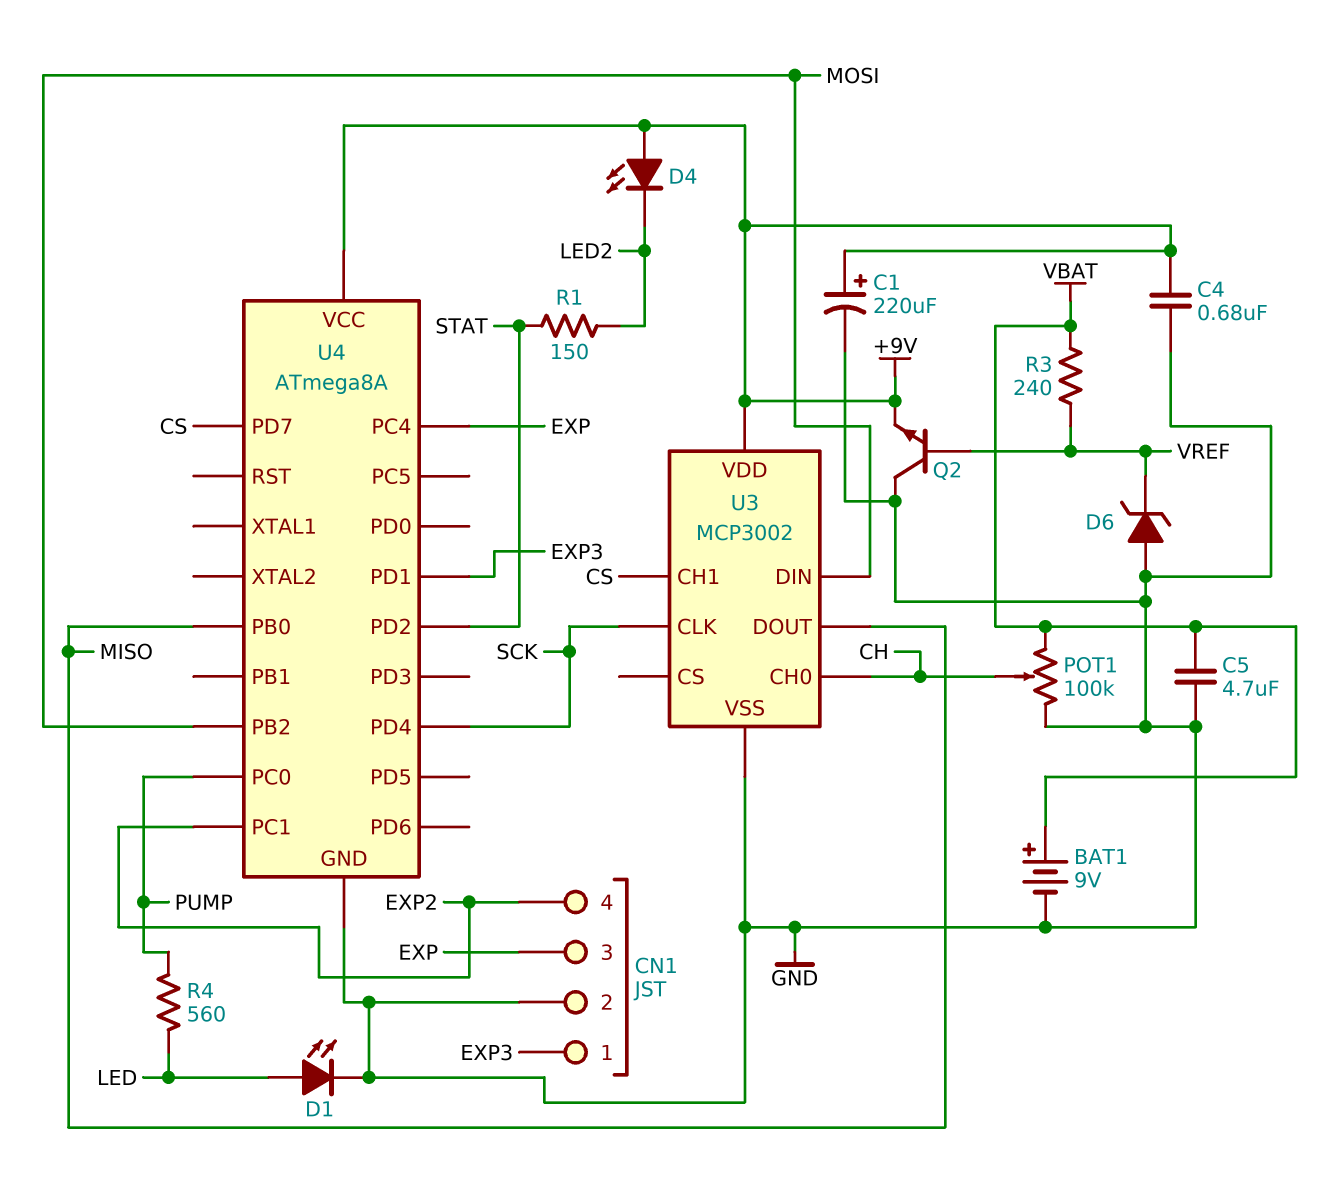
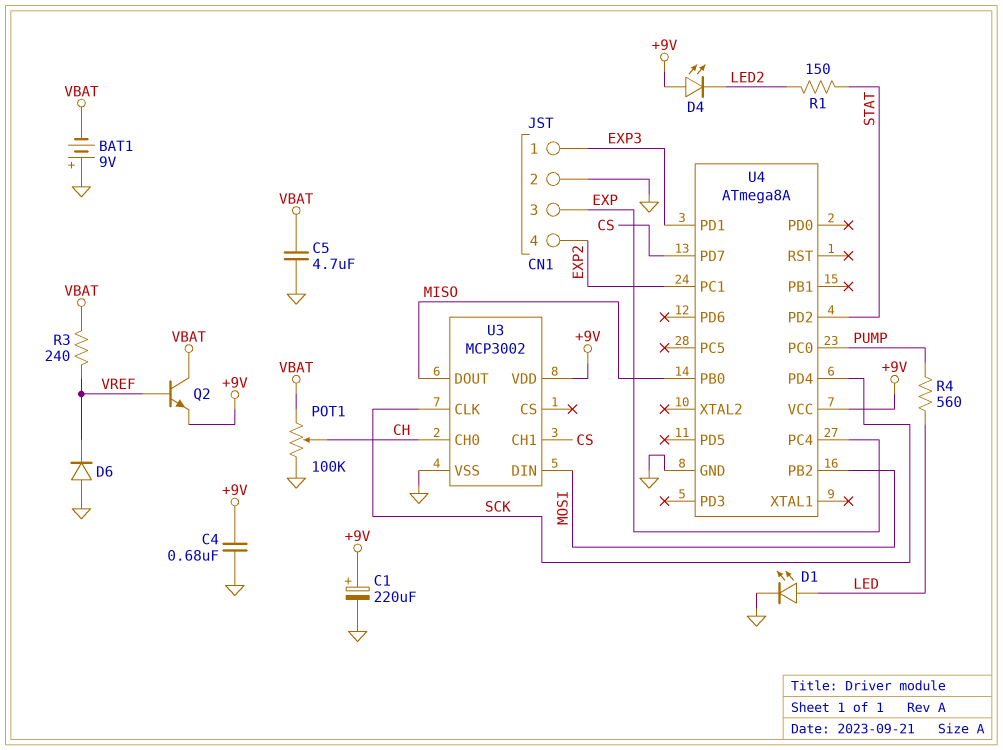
BAT1: 9V (plus VBAT, minus GND) -> 9V (plus GND, minus VBAT)
D6: zener (A GND, K VREF) -> diode (A GND, K VREF)
Q2: NPN (B VREF, C GND, E +9V) -> NPN (B VREF, C VBAT, E +9V)

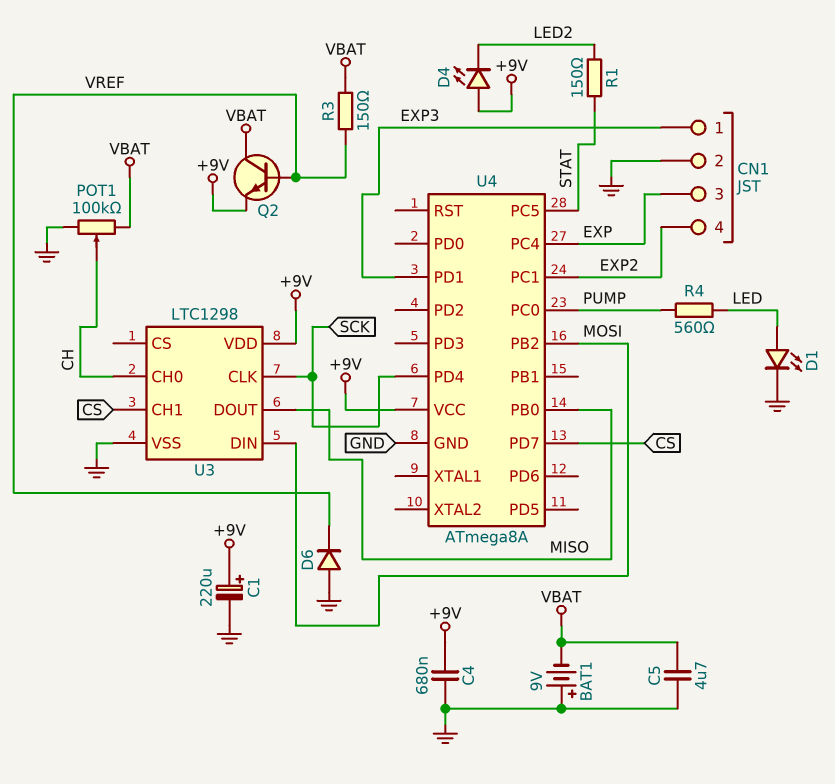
R3: 240 (VBAT, VREF) -> 150 (VBAT, VREF)
U3: MCP3002 -> LTC1298
U4 pin PC5: none -> STAT
U4 pin PD2: STAT -> none

